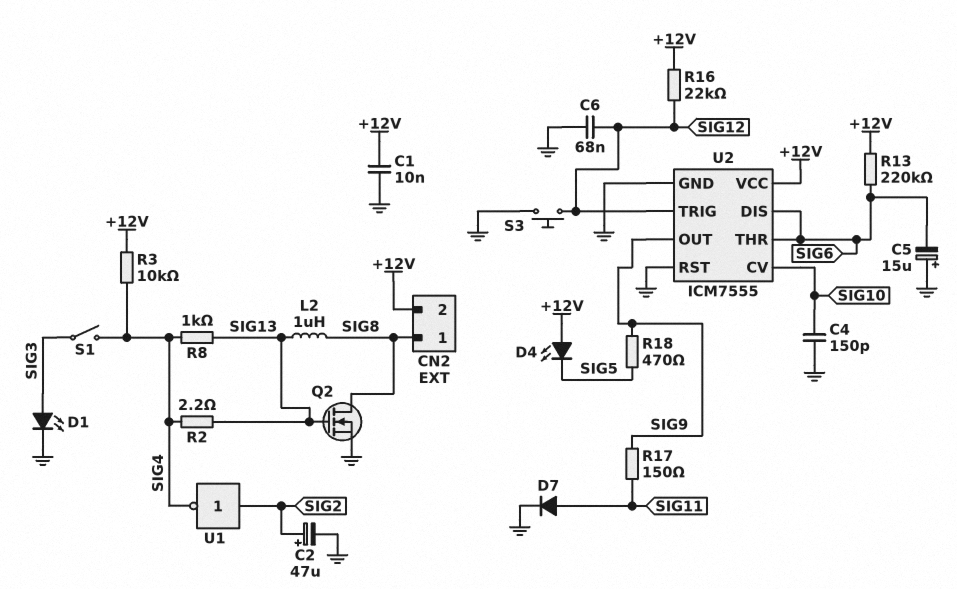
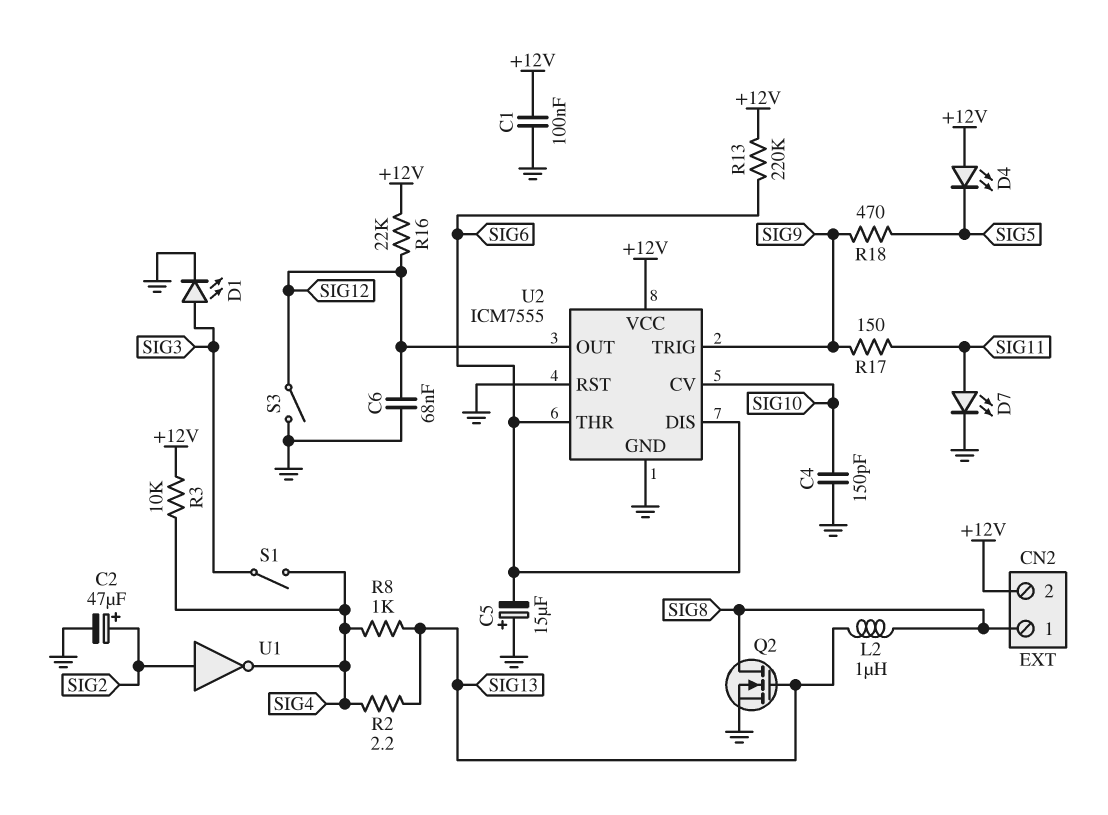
C1: 10nF (+12V, GND) -> 100nF (+12V, GND)
D7: diode (A SIG11, K GND) -> LED (A SIG11, K GND)
S3: button (GND, SIG12) -> switch (GND, SIG12)
U2 pin OUT: SIG9 -> SIG12
U2 pin TRIG: SIG12 -> SIG9

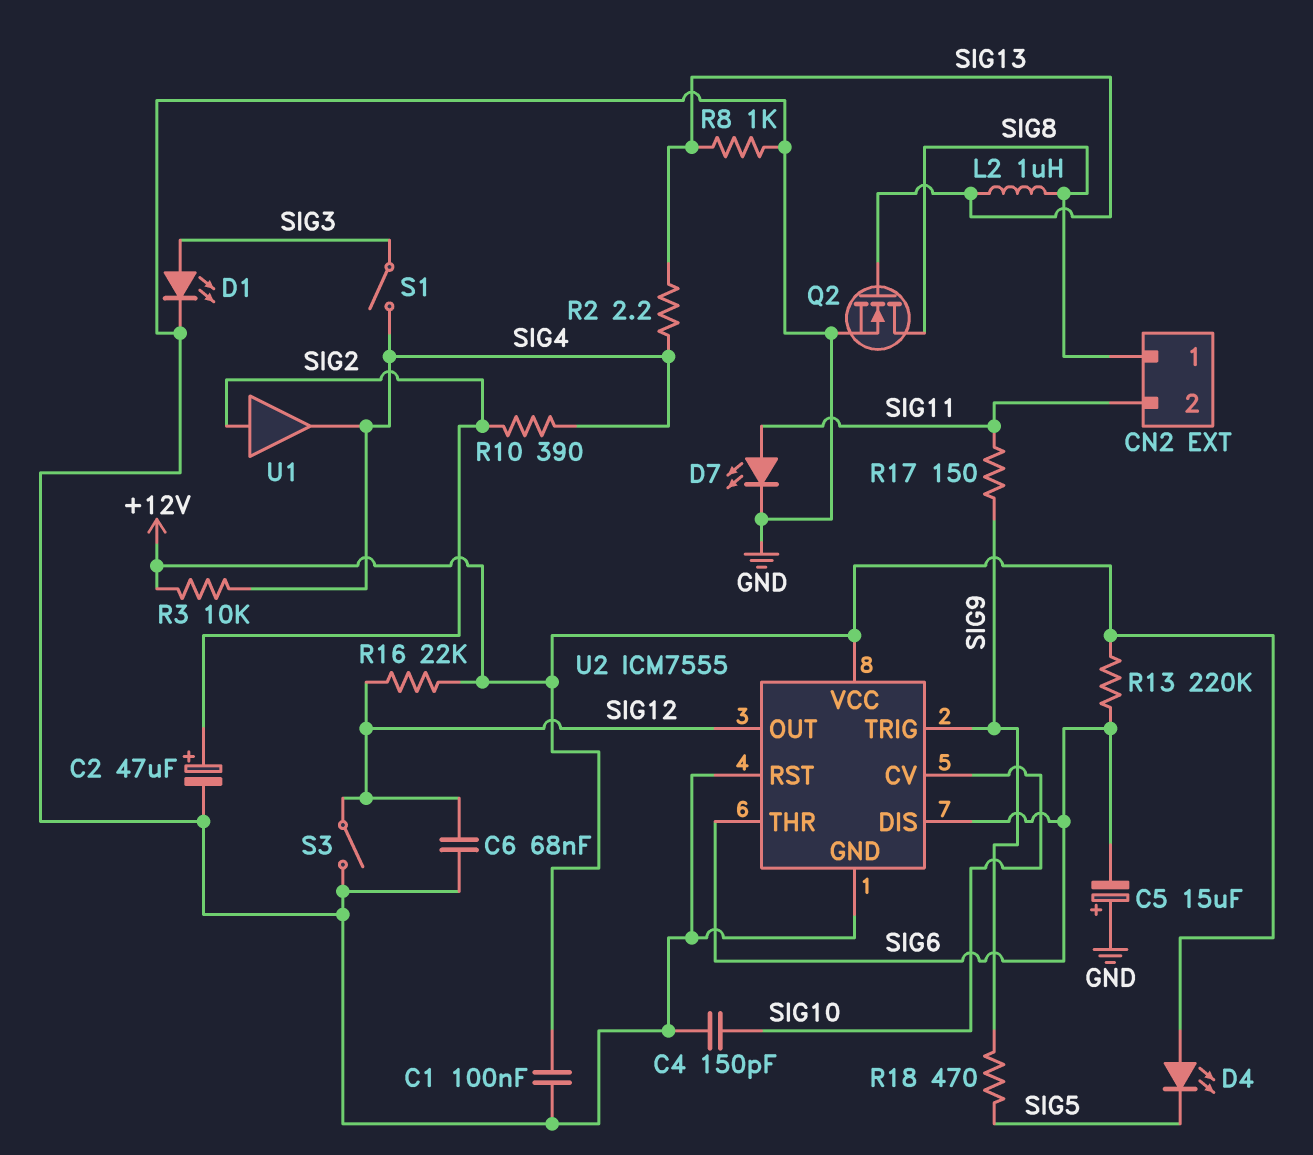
CN2 pin 2: +12V -> SIG11
R8: 1k (SIG4, SIG13) -> 1k (GND, SIG13)
R10: none -> 390 (SIG2, SIG4)
U1: NOT (in SIG2, out SIG4) -> buffer (in SIG2, out SIG4)

